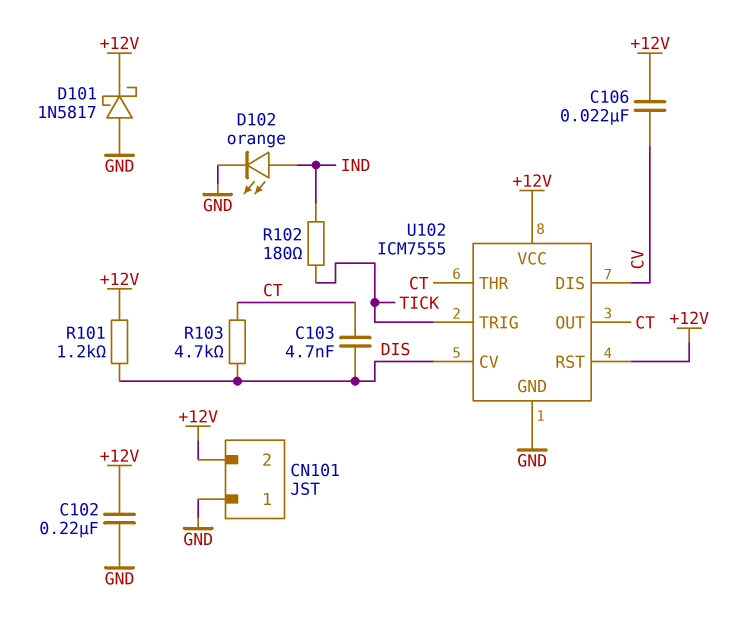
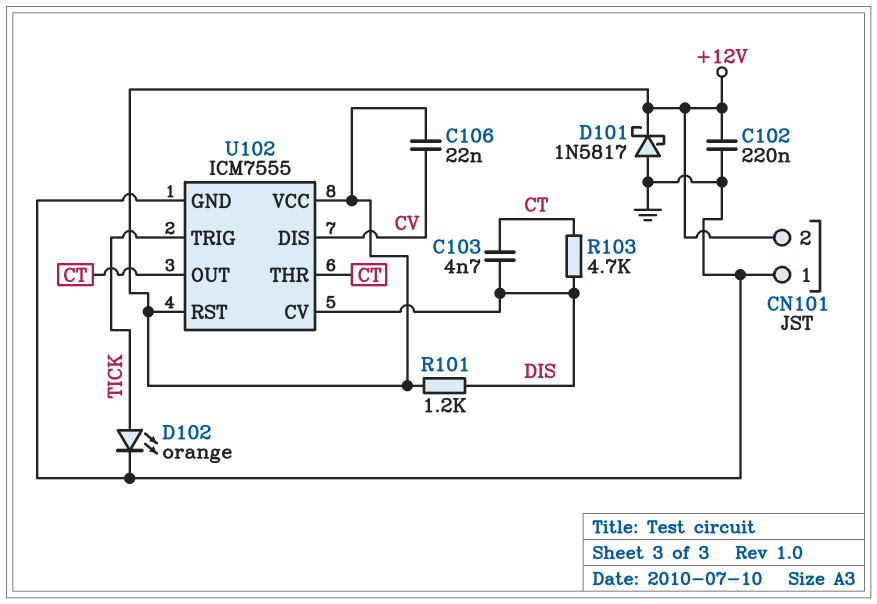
D102: LED orange (A IND, K GND) -> LED orange (A TICK, K GND)
R102: 180 (IND, TICK) -> none

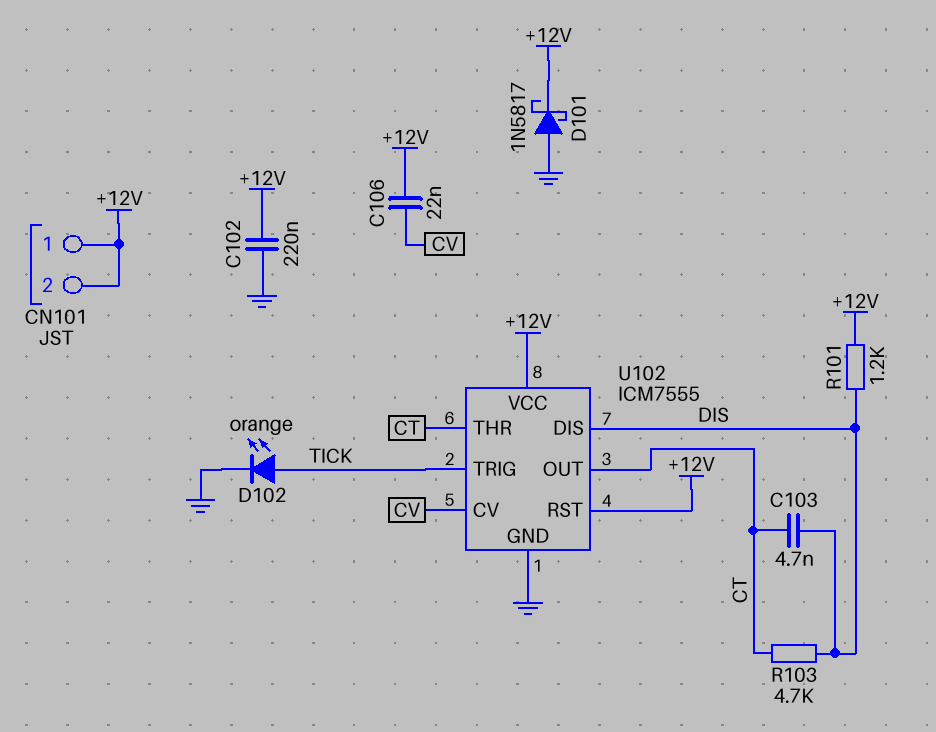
CN101 pin 1: GND -> +12V
U102 pin CV: DIS -> CV
U102 pin DIS: CV -> DIS

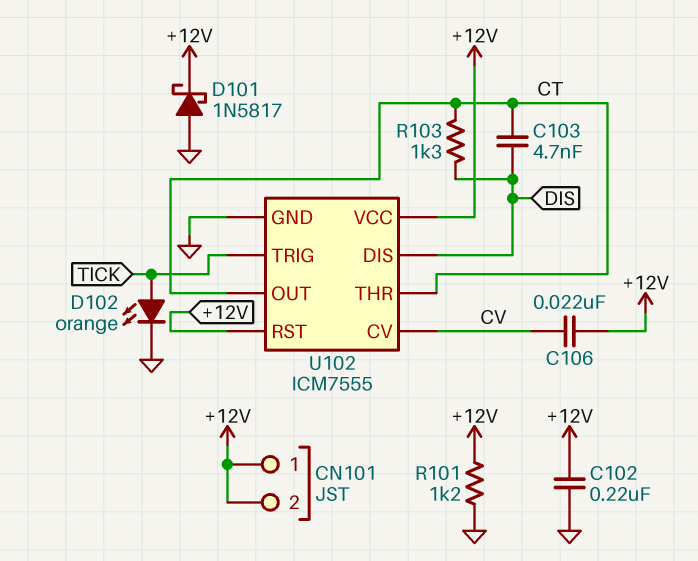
R101: 1.2k (+12V, DIS) -> 1.2k (+12V, GND)
R103: 4.7k (CT, DIS) -> 1.3k (CT, DIS)

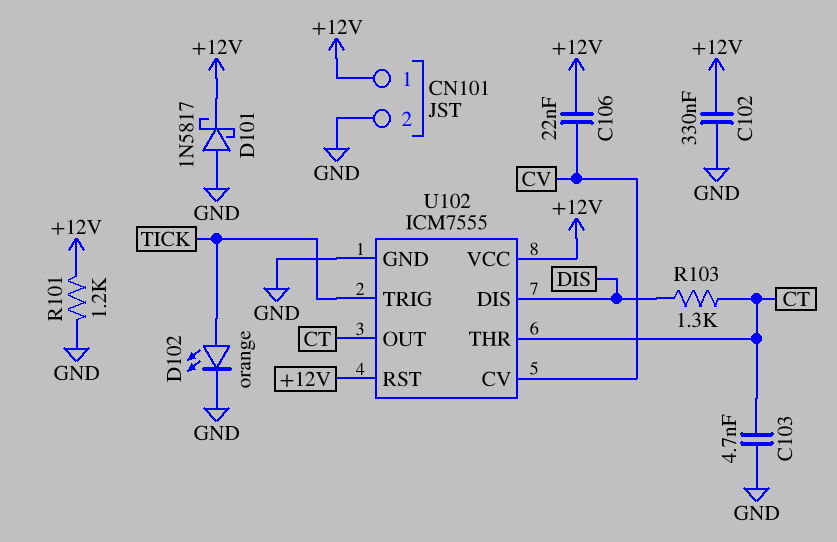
C102: 220nF (+12V, GND) -> 330nF (+12V, GND)
C103: 4.7nF (CT, DIS) -> 4.7nF (CT, GND)
CN101 pin 2: +12V -> GND

